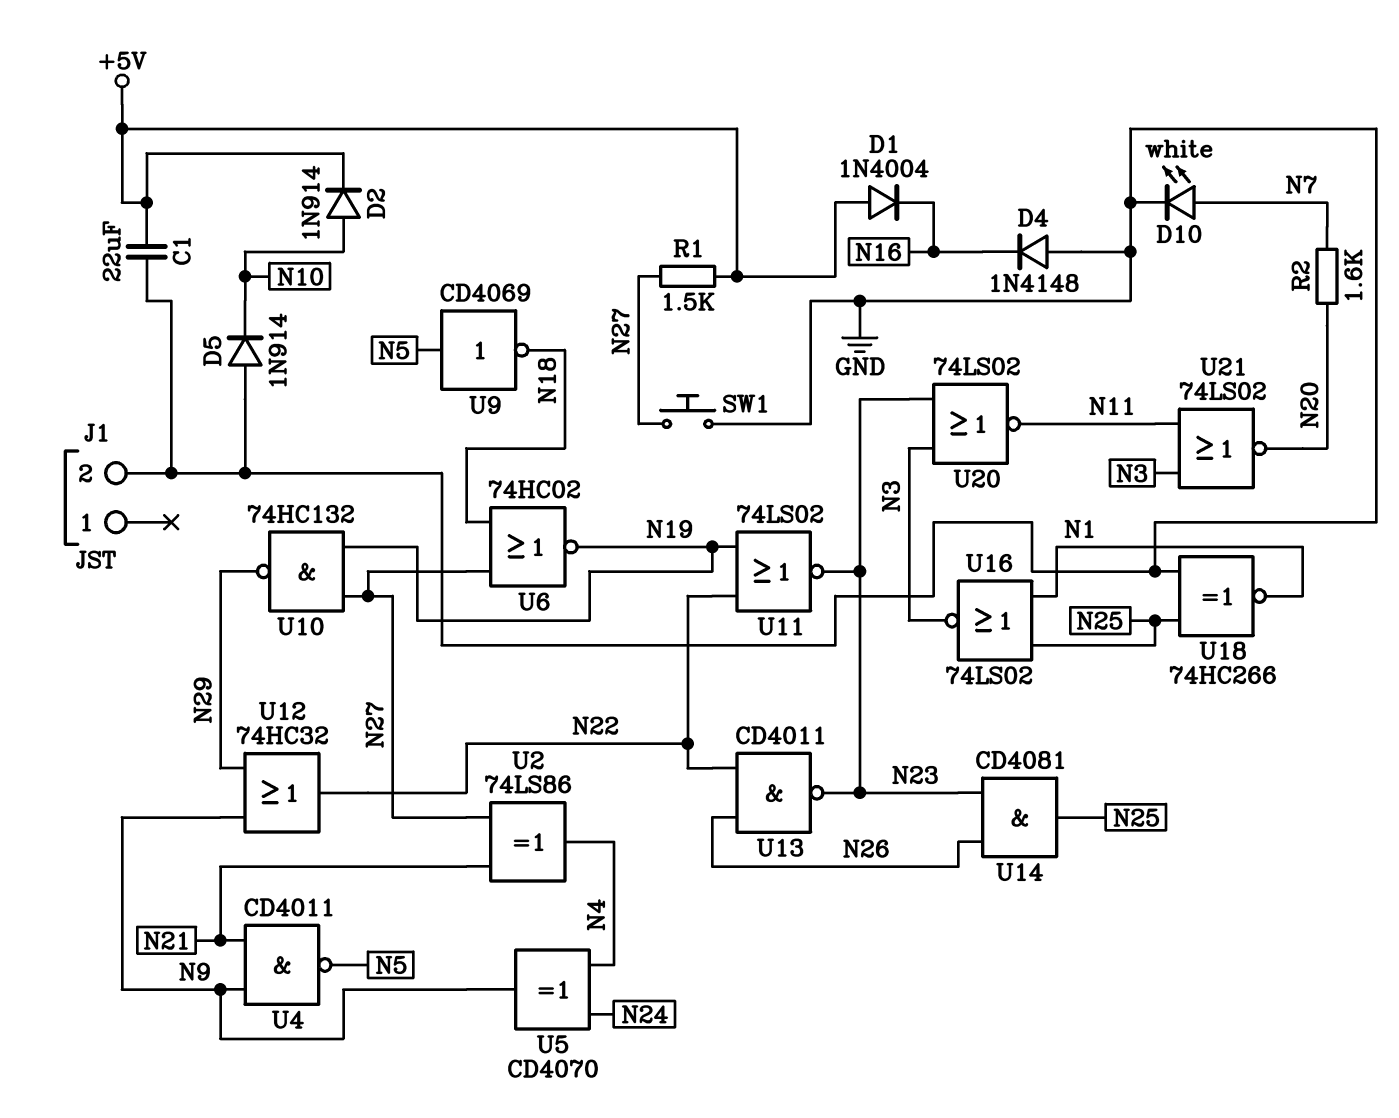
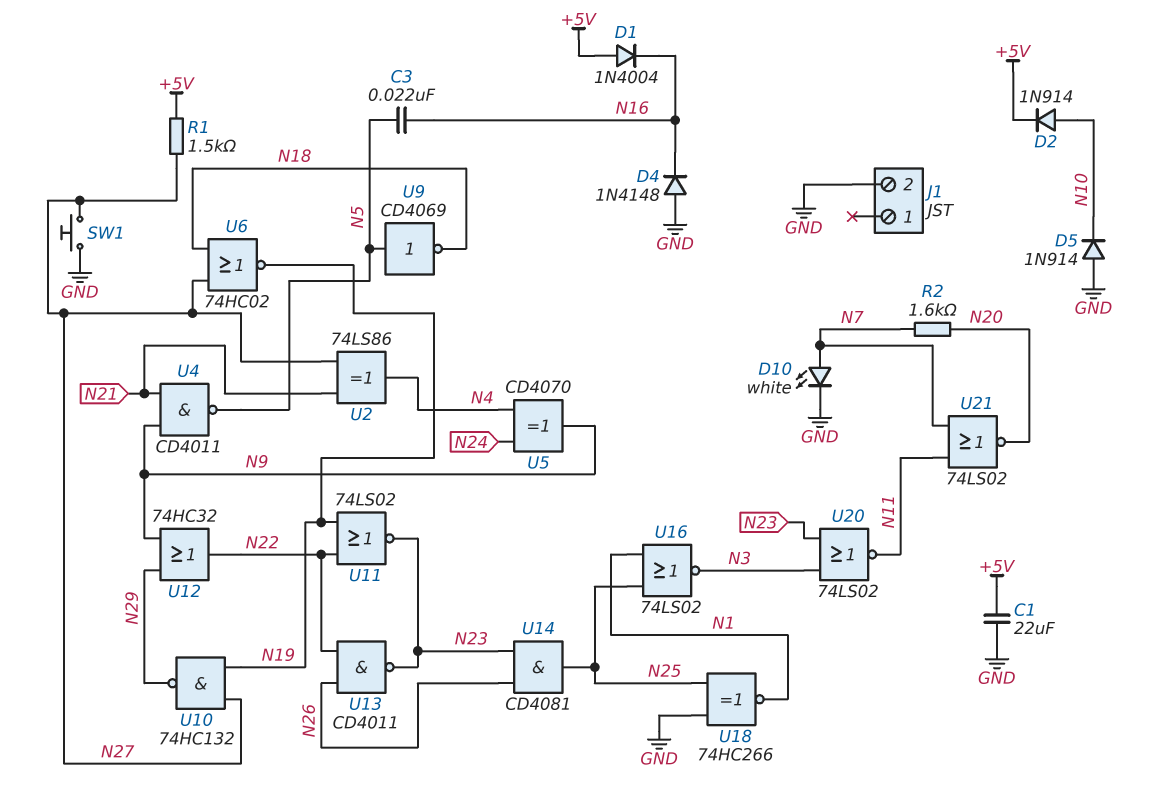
C3: none -> 22nF (N5, N16)
U21: NOR 74LS02 (in N3, in N11, out N20) -> NOR 74LS02 (in N7, in N11, out N20)

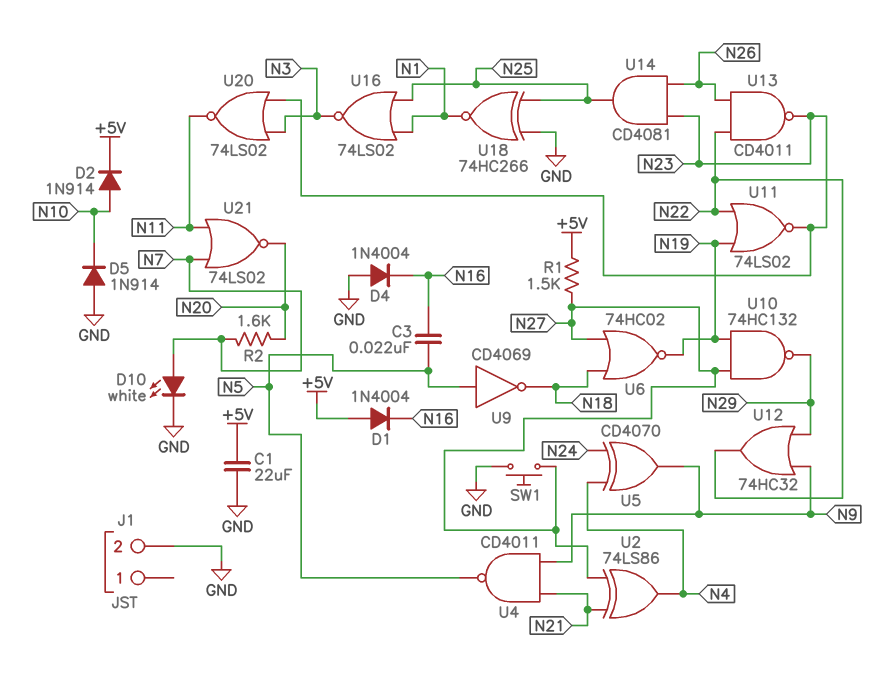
D4: diode 1N4148 (A GND, K N16) -> diode 1N4004 (A GND, K N16)

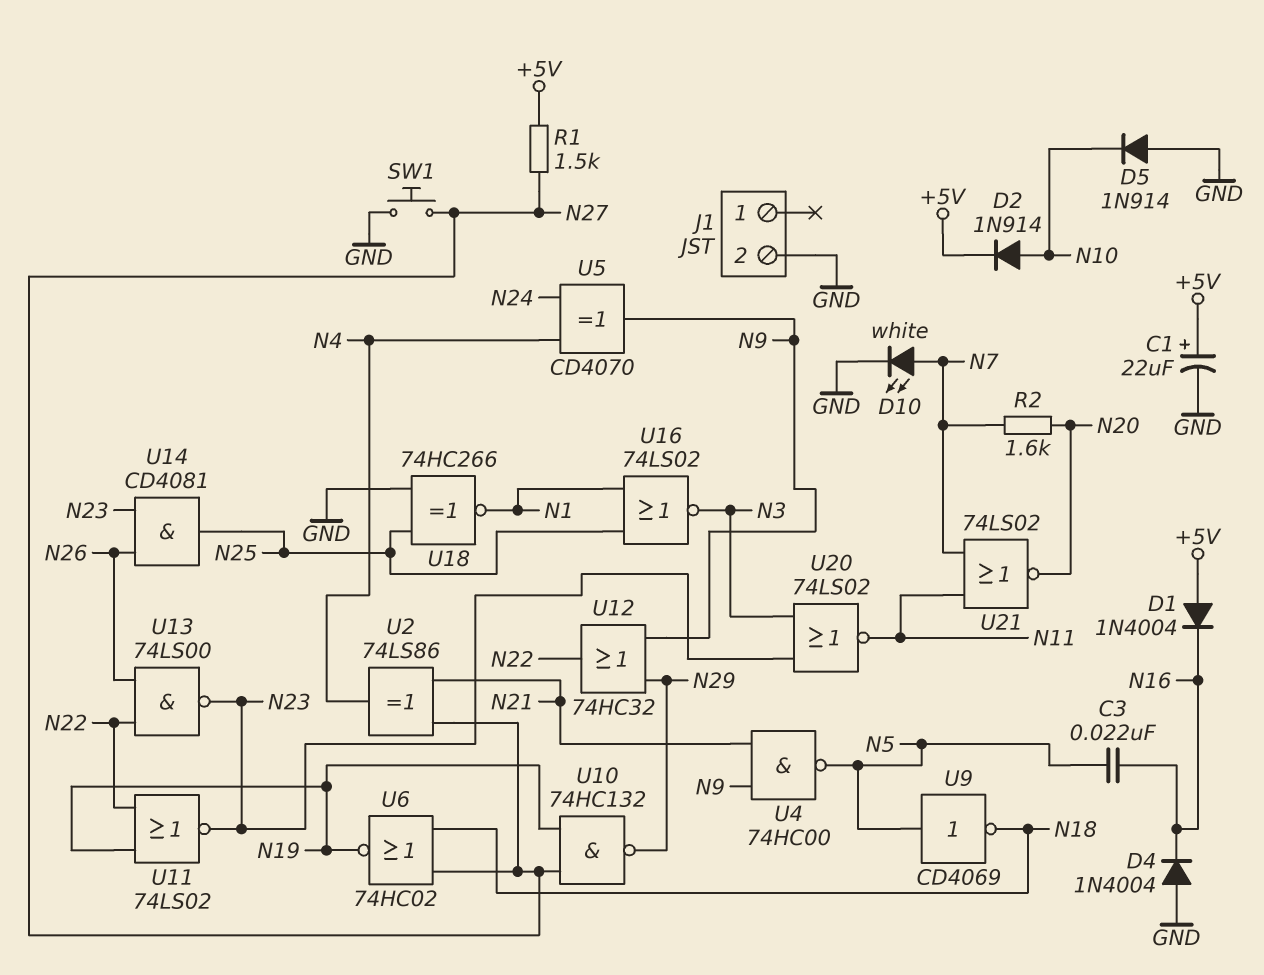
C1: 22uF (+5V, GND) -> 22uF (plus +5V, minus GND)
U4: NAND CD4011 (in N9, in N21, out N5) -> NAND 74HC00 (in N9, in N21, out N5)
U13: NAND CD4011 (in N22, in N26, out N23) -> NAND 74LS00 (in N22, in N26, out N23)

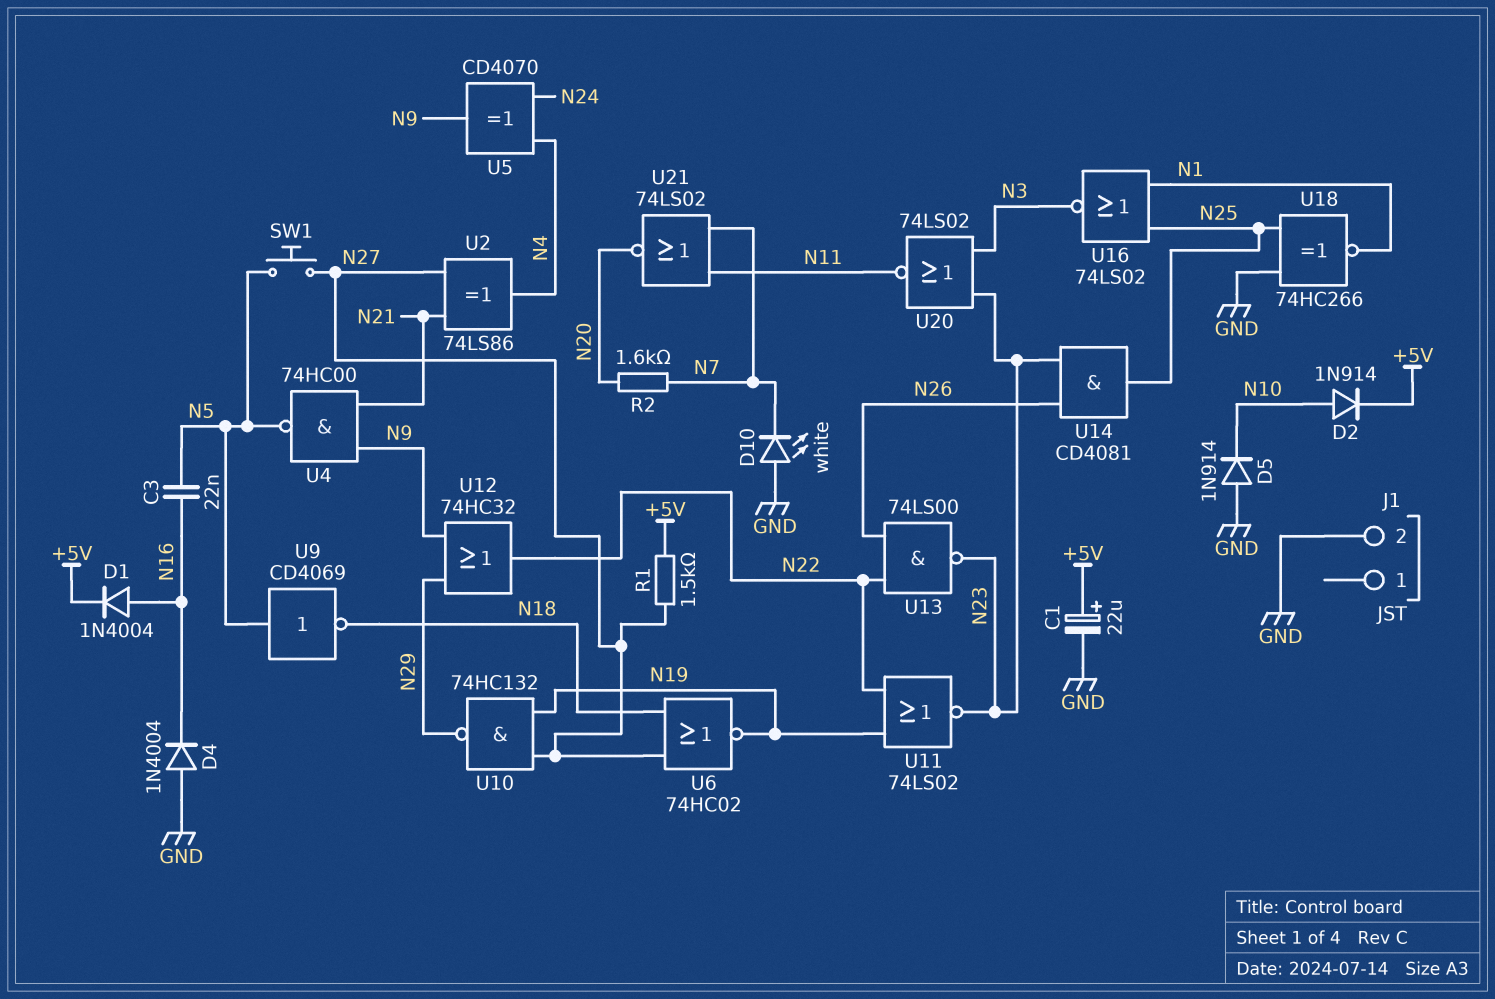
D1: diode 1N4004 (A +5V, K N16) -> diode 1N4004 (A N16, K +5V)
D10: LED white (A N7, K GND) -> LED white (A GND, K N7)
SW1: button (GND, N27) -> button (N5, N27)

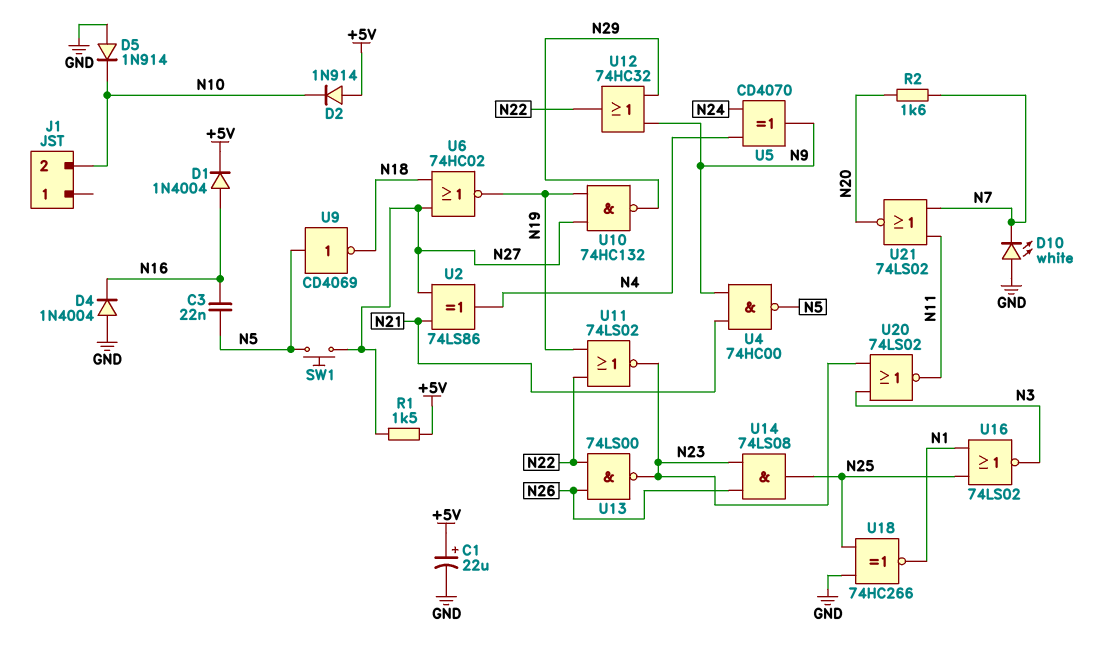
D2: diode 1N914 (A N10, K +5V) -> diode 1N914 (A +5V, K N10)
J1 pin 2: GND -> N10
U14: AND CD4081 (in N23, in N26, out N25) -> AND 74LS08 (in N23, in N26, out N25)

